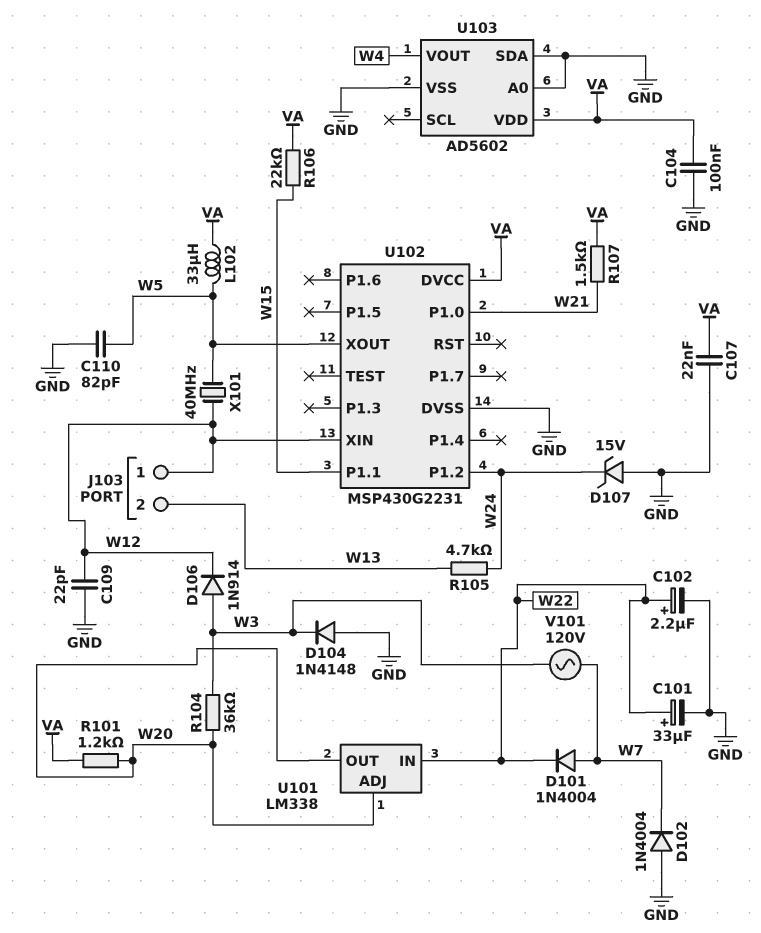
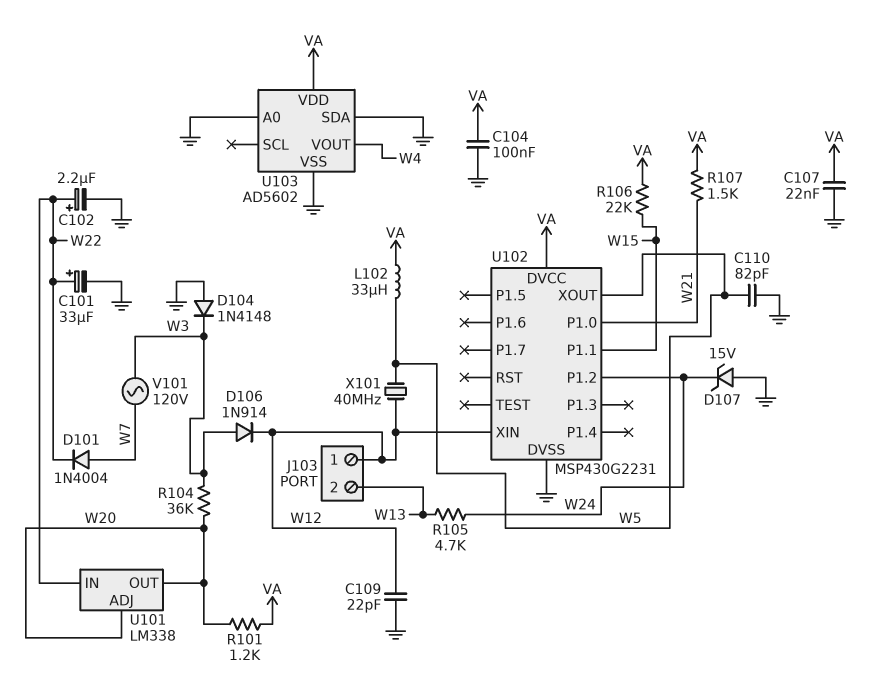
D102: diode 1N4004 (A GND, K W7) -> none

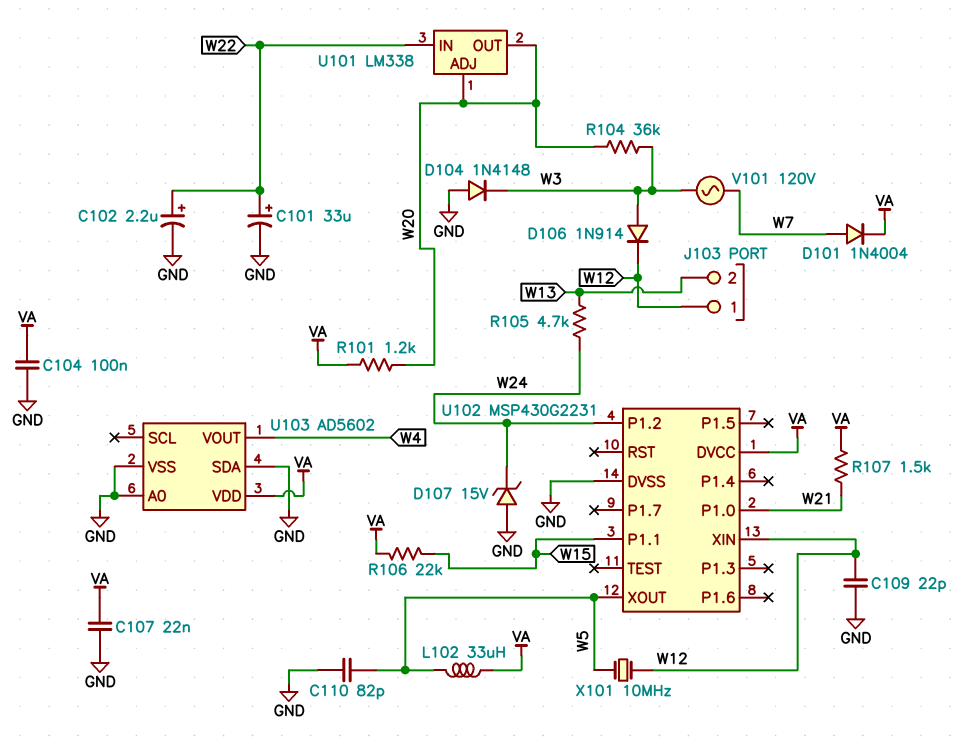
D101: diode 1N4004 (A W7, K W22) -> diode 1N4004 (A W7, K VA)
X101: 40MHz (W5, W12) -> 10MHz (W5, W12)

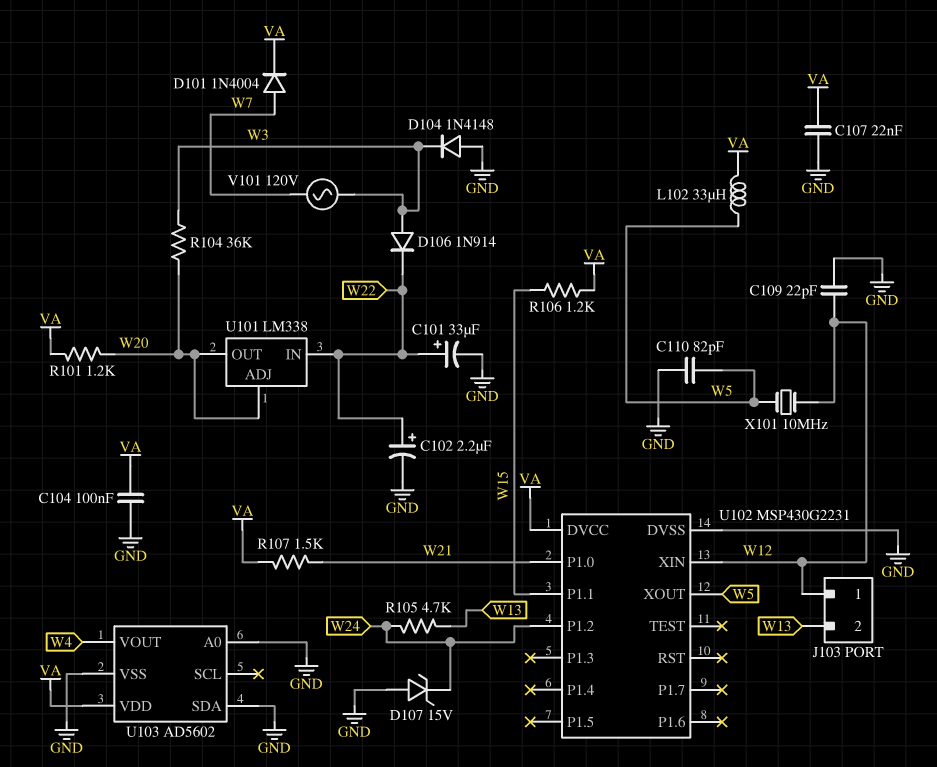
D106: diode 1N914 (A W3, K W12) -> diode 1N914 (A W3, K W22)
R106: 22k (VA, W15) -> 1.2k (VA, W15)

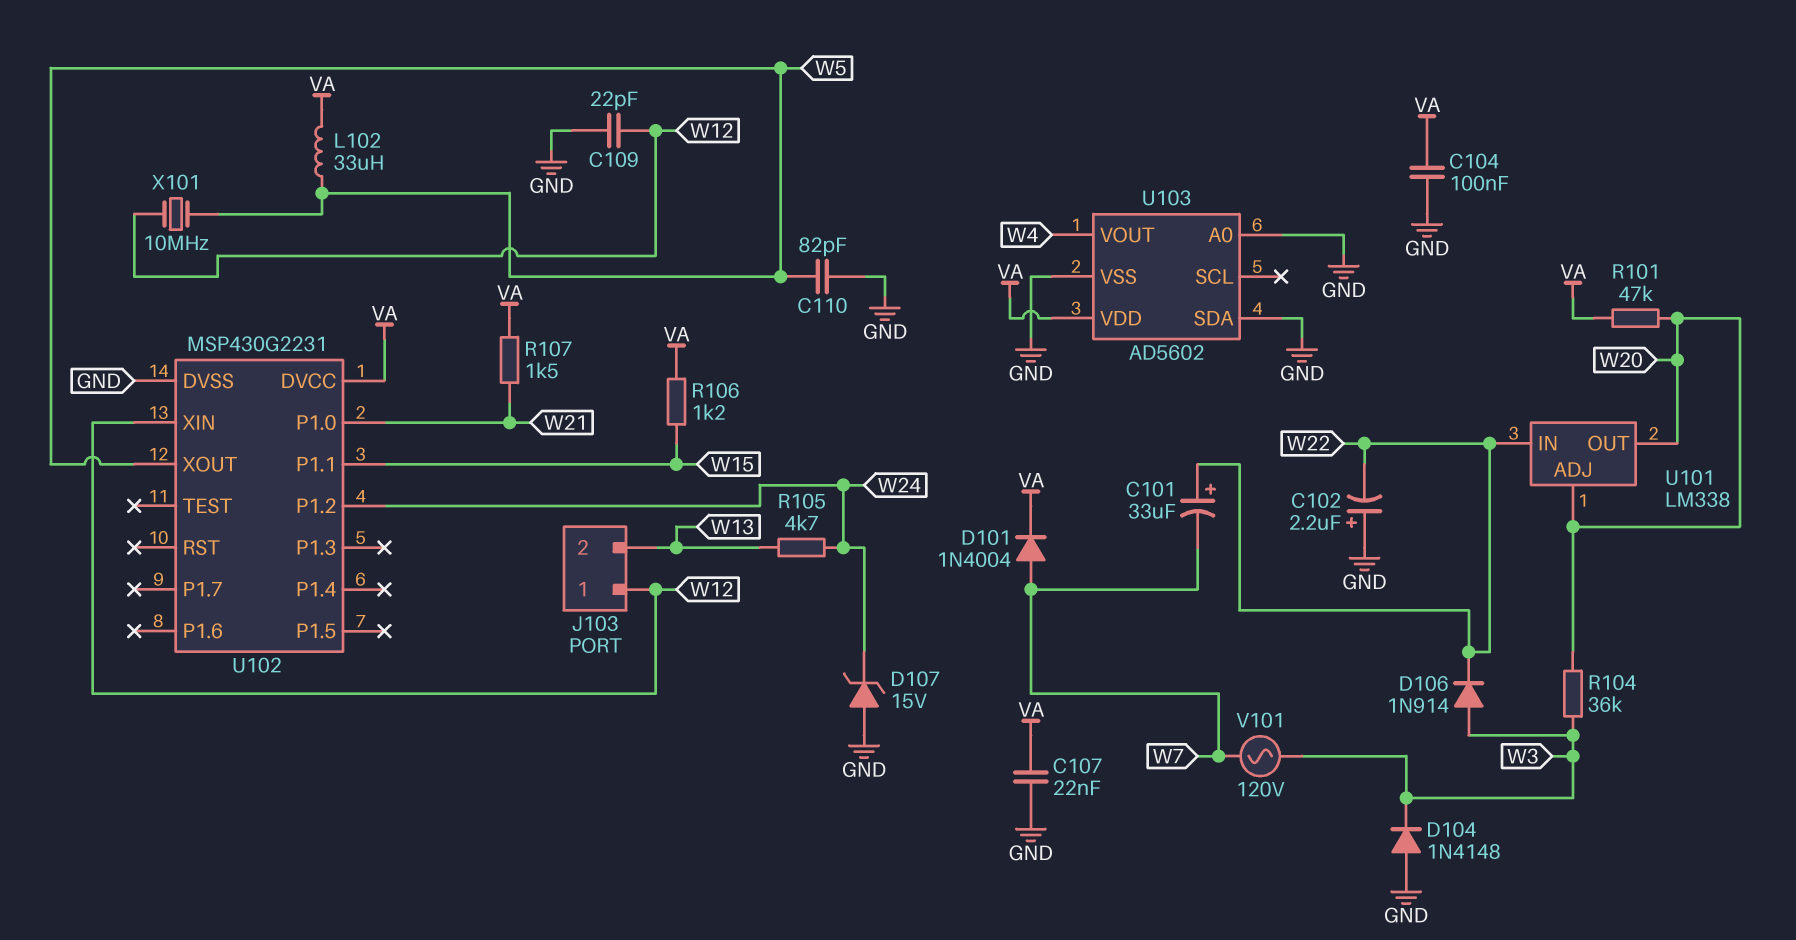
C101: 33uF (plus W22, minus GND) -> 33uF (plus W22, minus W7)
C102: 2.2uF (plus W22, minus GND) -> 2.2uF (plus GND, minus W22)
R101: 1.2k (VA, W20) -> 47k (VA, W20)

